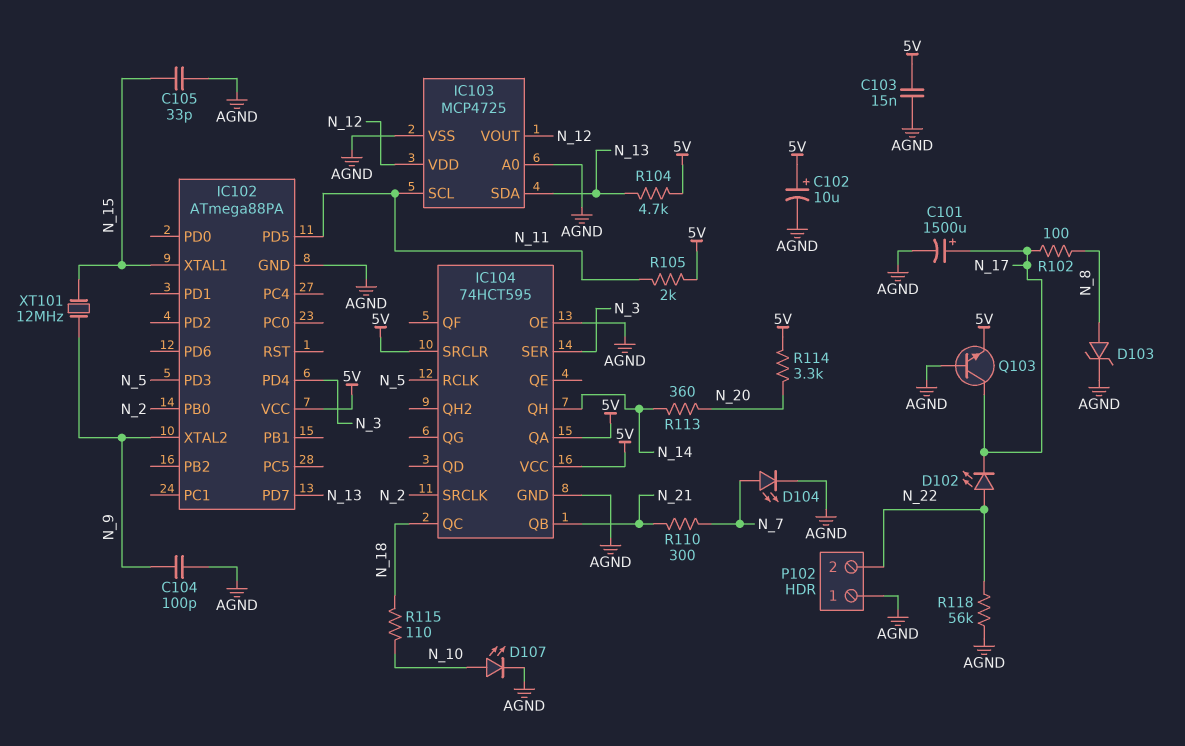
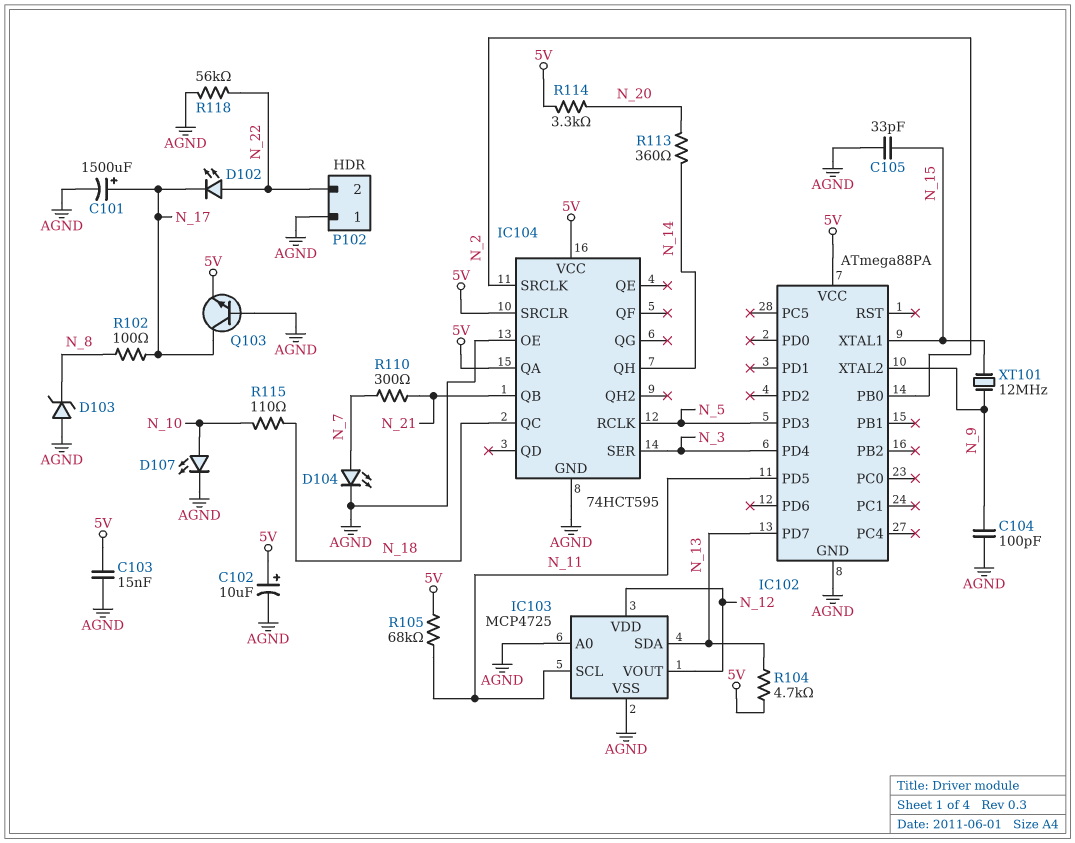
D103: zener (A N_8, K AGND) -> zener (A AGND, K N_8)
R105: 2k (5V, N_11) -> 68k (5V, N_11)

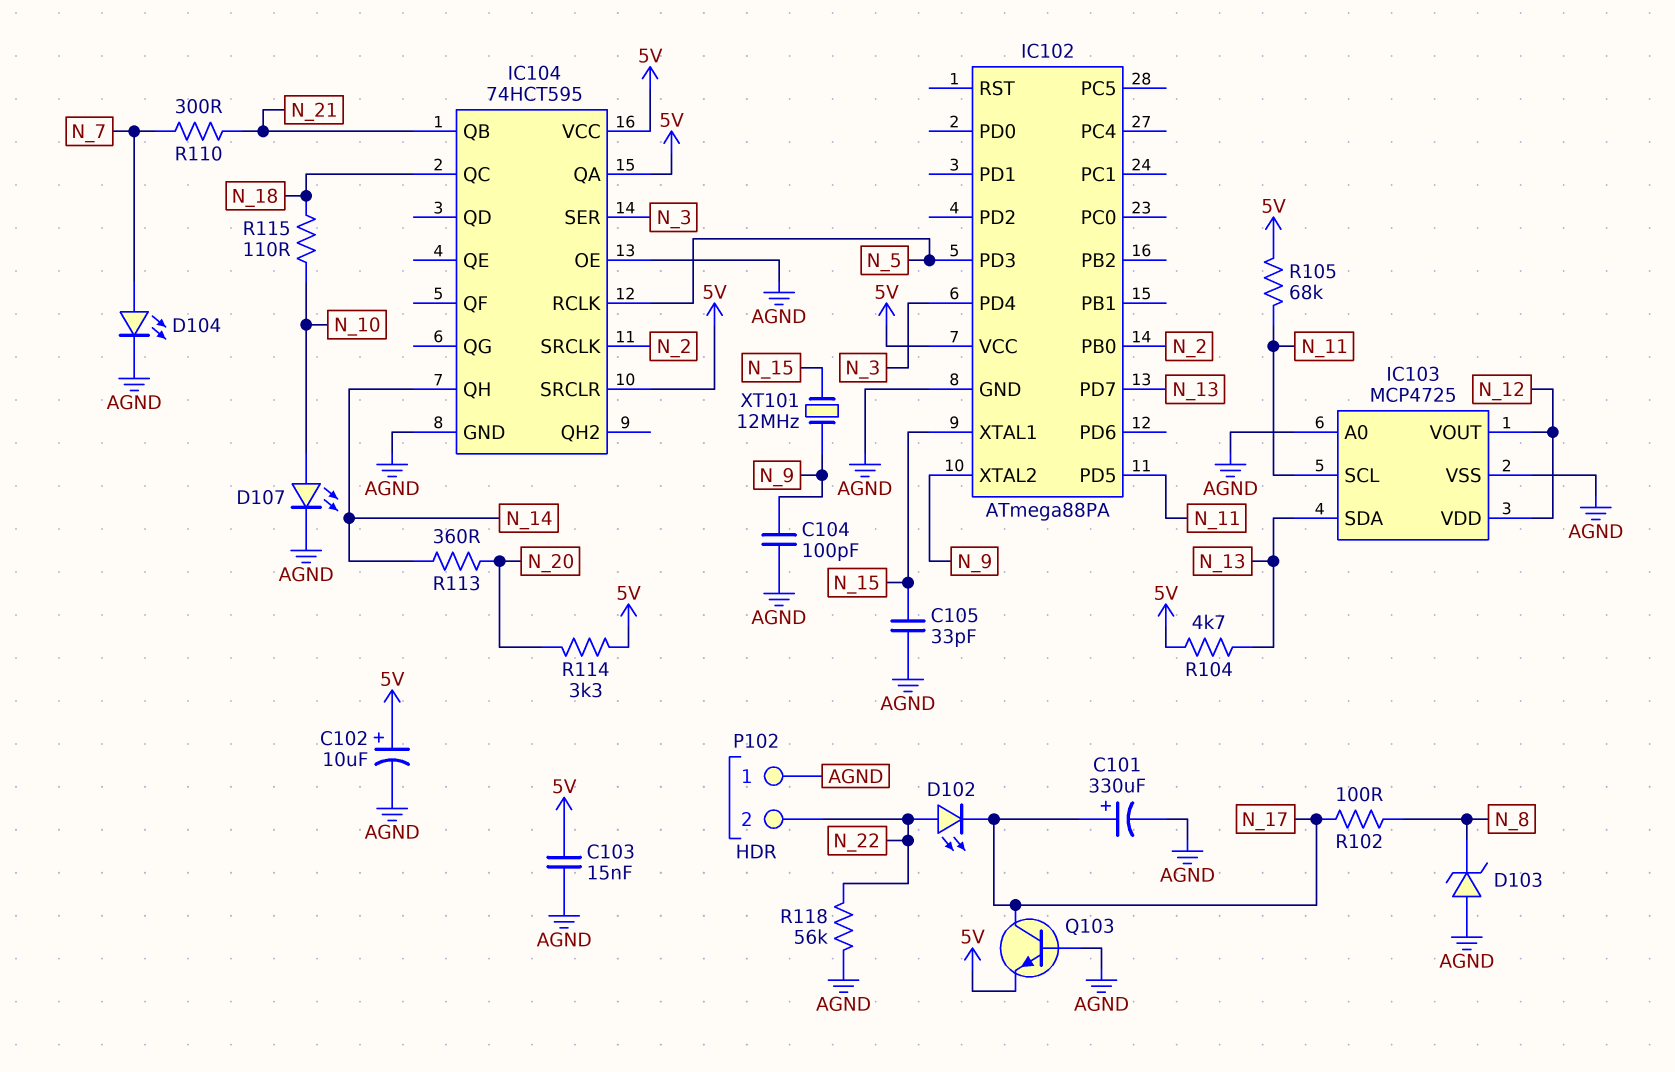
C101: 1500uF (plus N_17, minus AGND) -> 330uF (plus N_17, minus AGND)

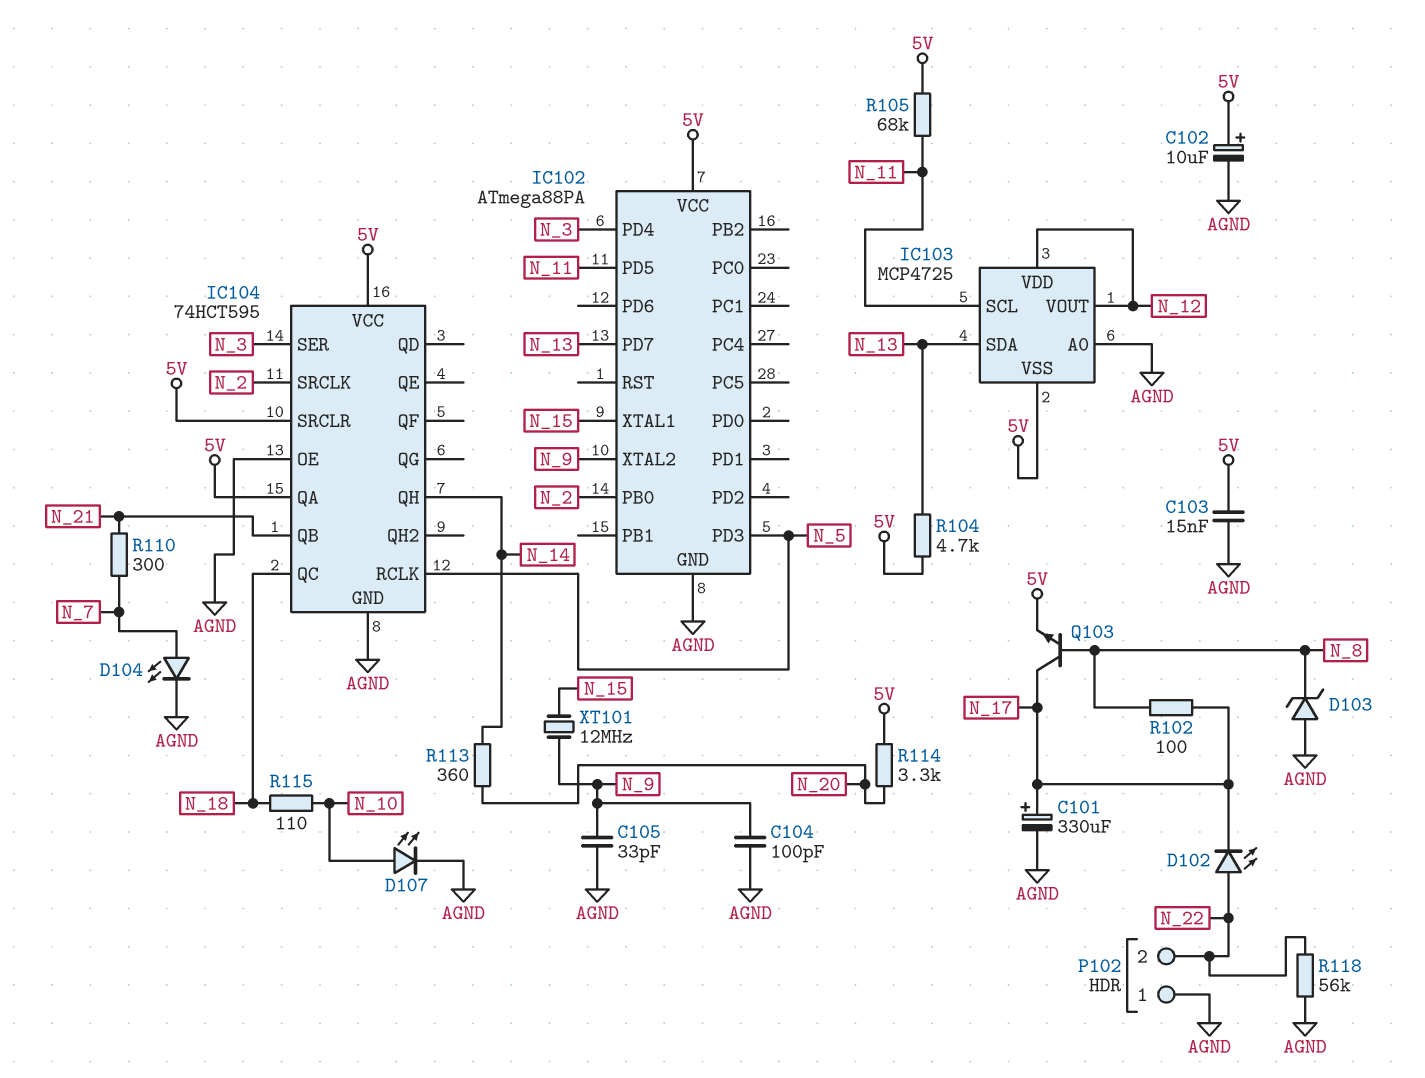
C105: 33pF (AGND, N_15) -> 33pF (AGND, N_9)
IC103 pin VSS: AGND -> 5V
Q103: NPN (B AGND, C N_17, E 5V) -> NPN (B N_8, C N_17, E 5V)

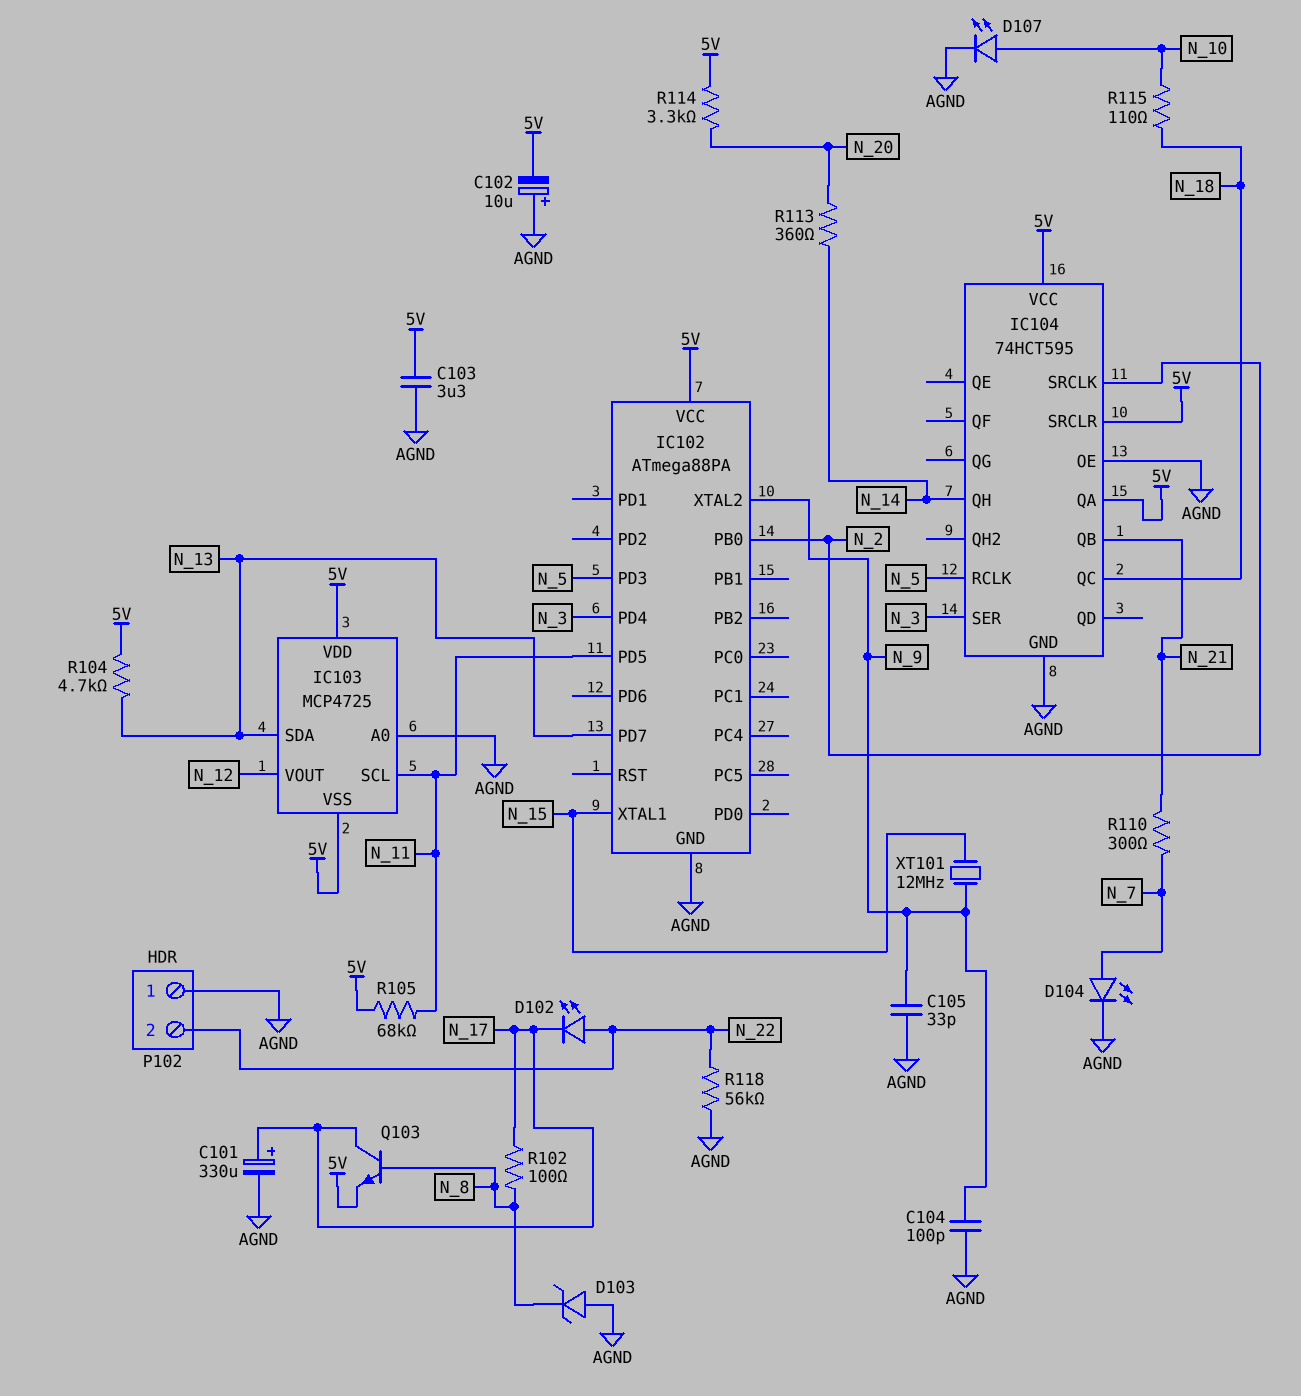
C102: 10uF (plus 5V, minus AGND) -> 10uF (plus AGND, minus 5V)
C103: 15nF (5V, AGND) -> 3.3uF (5V, AGND)
IC103 pin VDD: N_12 -> 5V

